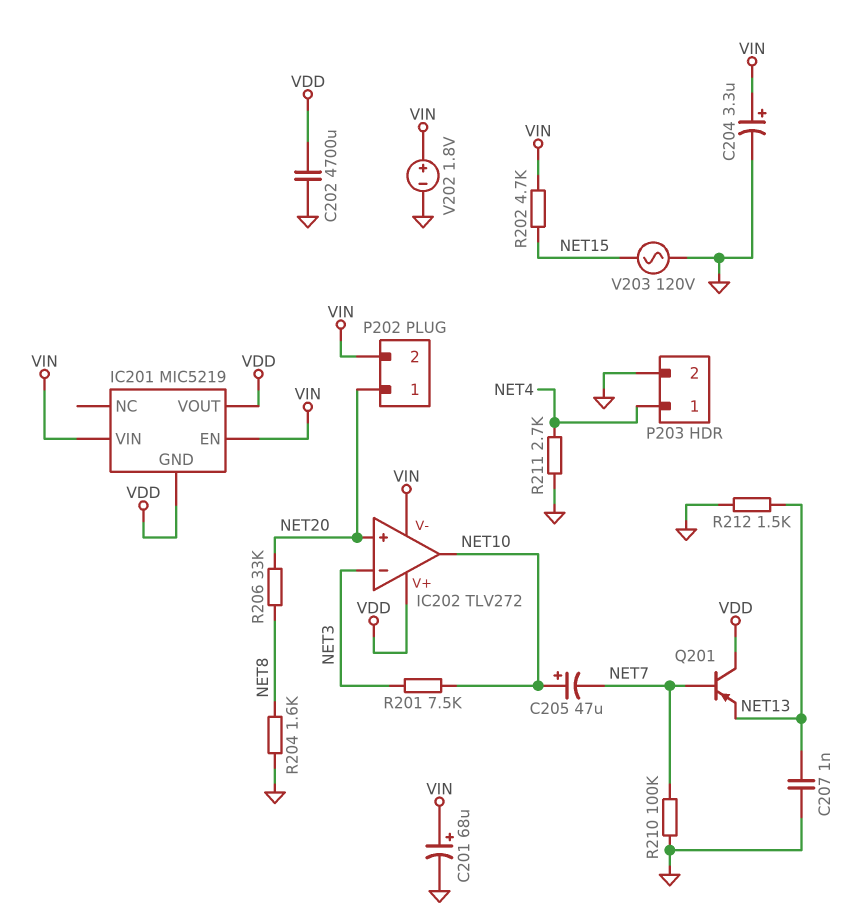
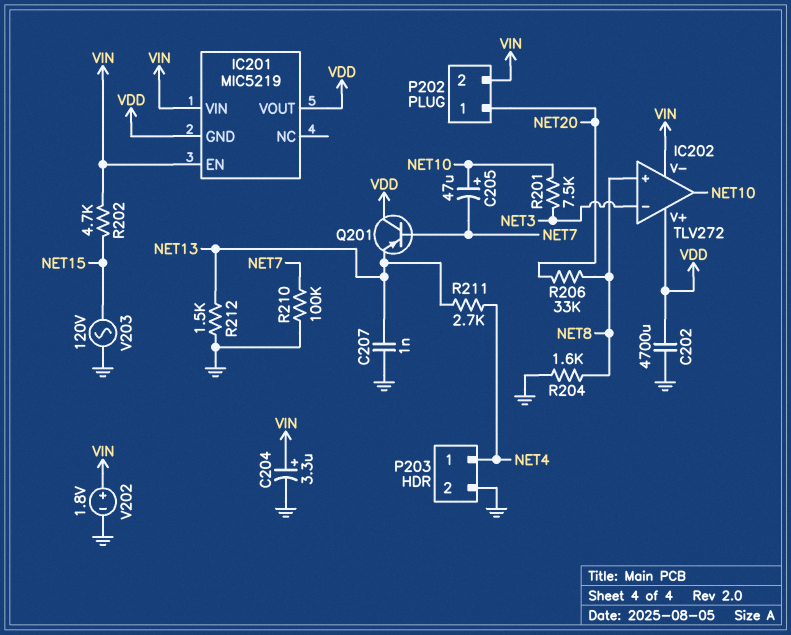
C201: 68uF (plus VIN, minus GND) -> none
IC202 pin in+: NET20 -> NET8
R211: 2.7k (GND, NET4) -> 2.7k (NET4, NET13)

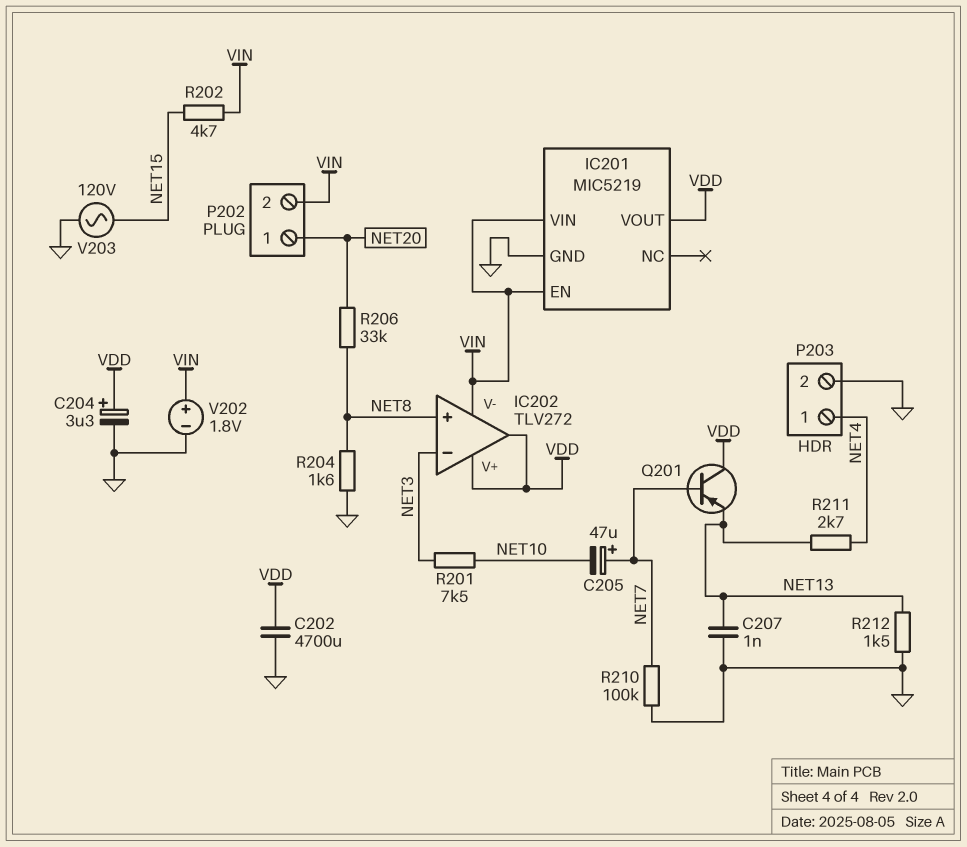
C204: 3.3uF (plus VIN, minus GND) -> 3.3uF (plus VDD, minus GND)
C205: 47uF (plus NET10, minus NET7) -> 47uF (plus NET7, minus NET10)
IC201 pin GND: VDD -> GND
IC202 pin out: NET10 -> VDD

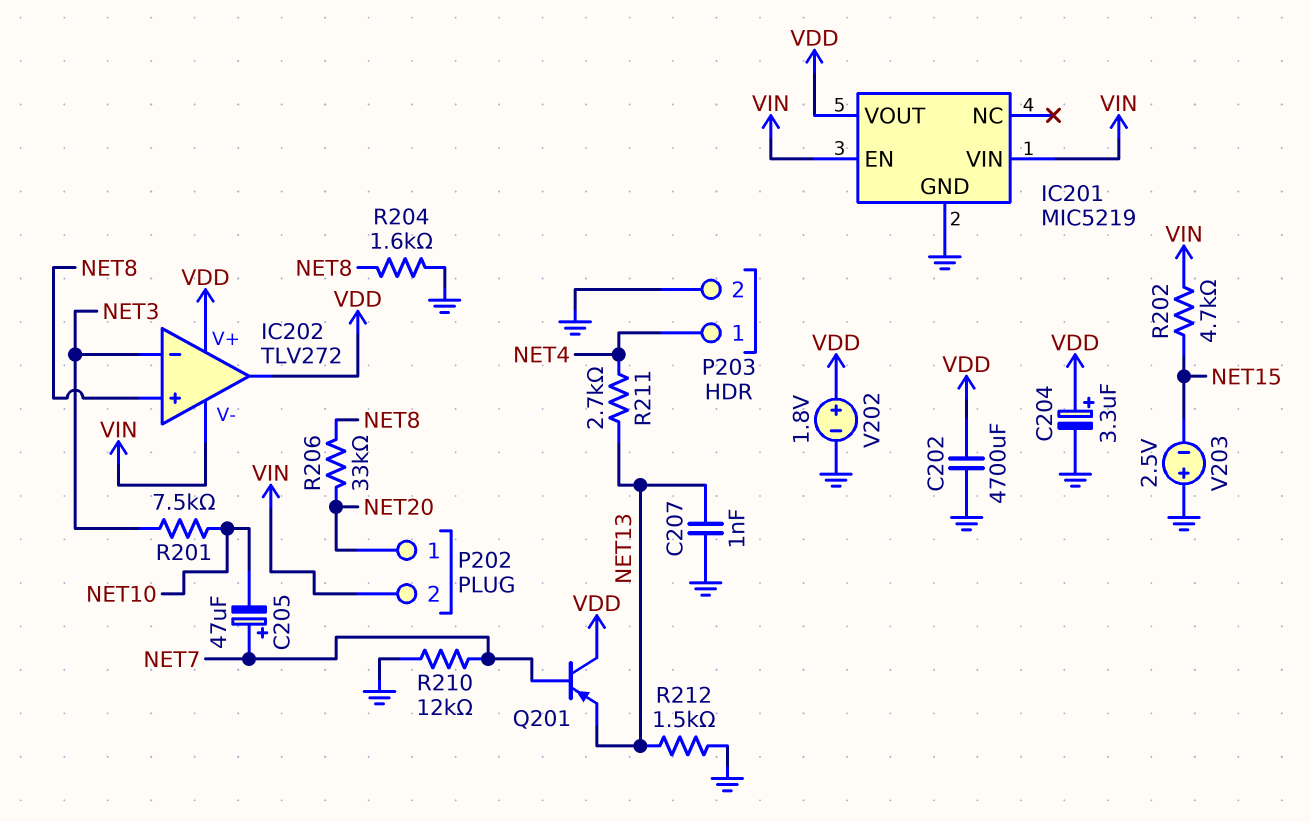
R210: 100k (GND, NET7) -> 12k (GND, NET7)
V202: 1.8V (plus VIN, minus GND) -> 1.8V (plus VDD, minus GND)
V203: AC 120V (GND, NET15) -> 2.5V (plus GND, minus NET15)

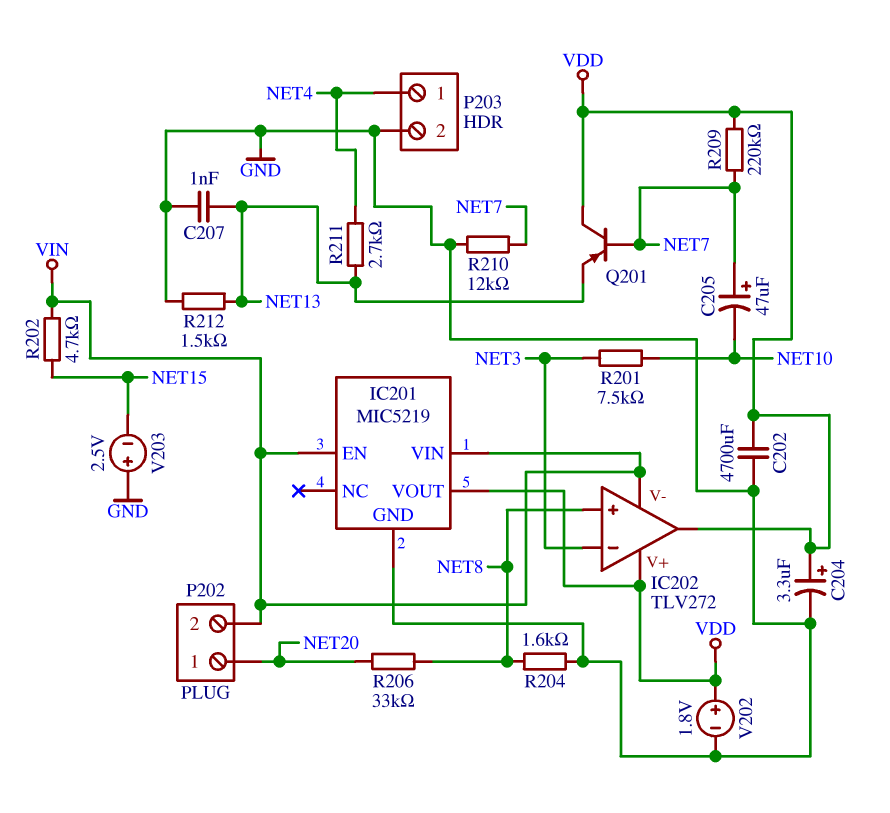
R209: none -> 220k (NET7, VDD)

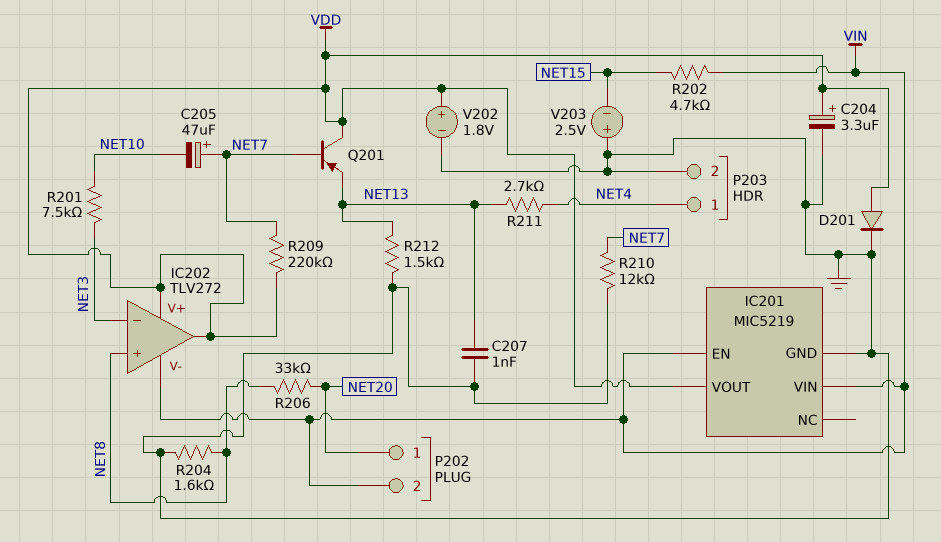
C202: 4700uF (GND, VDD) -> none
D201: none -> diode (A VDD, K GND)

